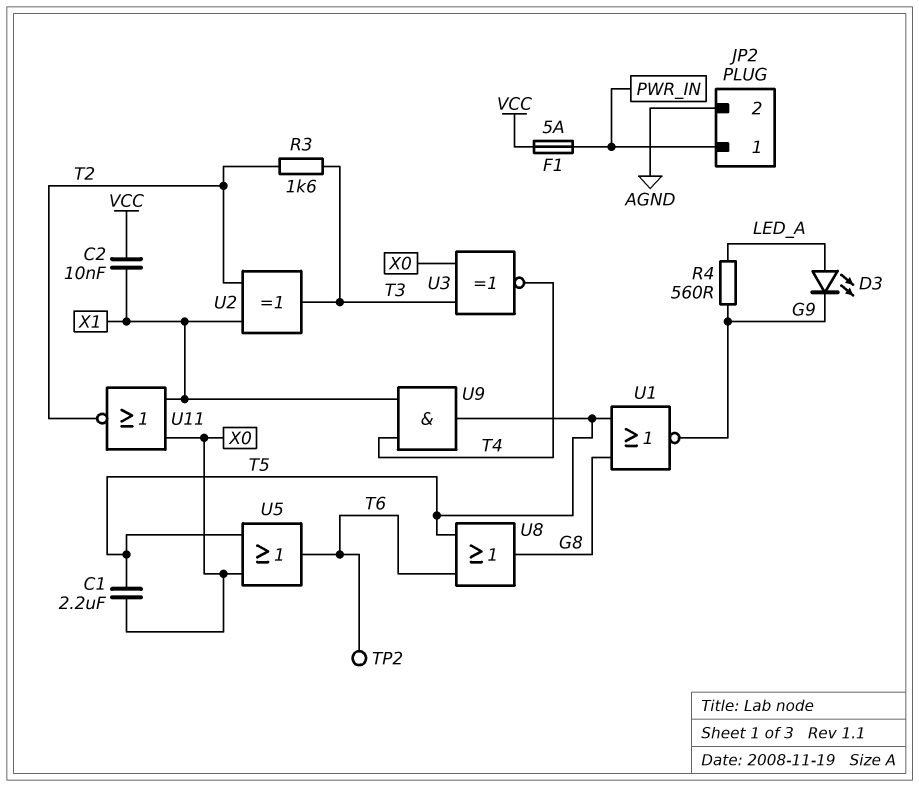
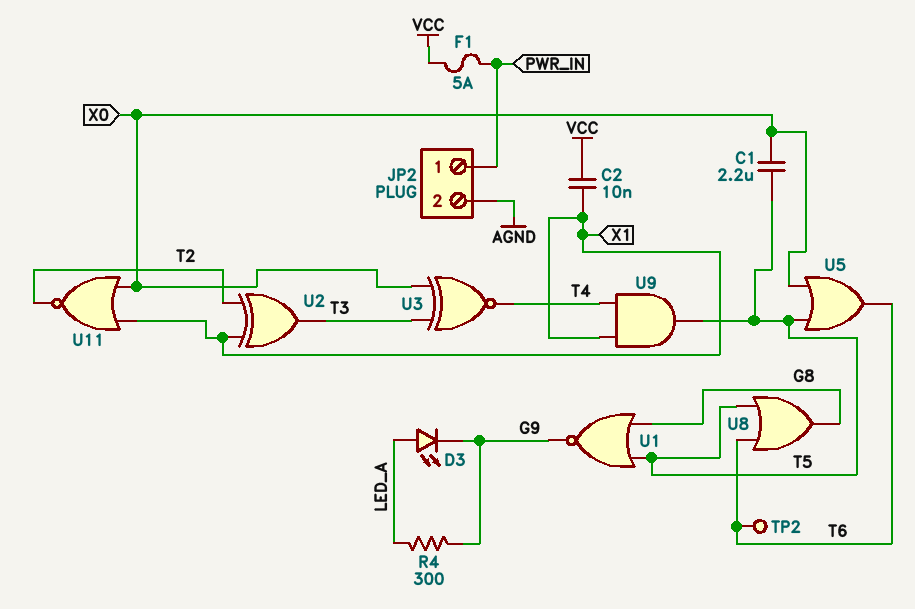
R3: 1.6k (T2, T3) -> none
R4: 560 (G9, LED_A) -> 300 (G9, LED_A)

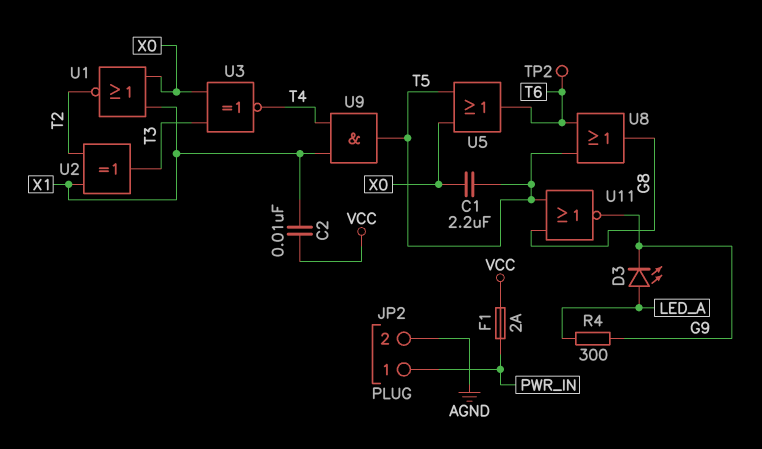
F1: 5A (PWR_IN, VCC) -> 2A (PWR_IN, VCC)
U1: NOR (in G8, in T5, out G9) -> NOR (in X0, in X1, out T2)
U11: NOR (in X0, in X1, out T2) -> NOR (in G8, in T5, out G9)

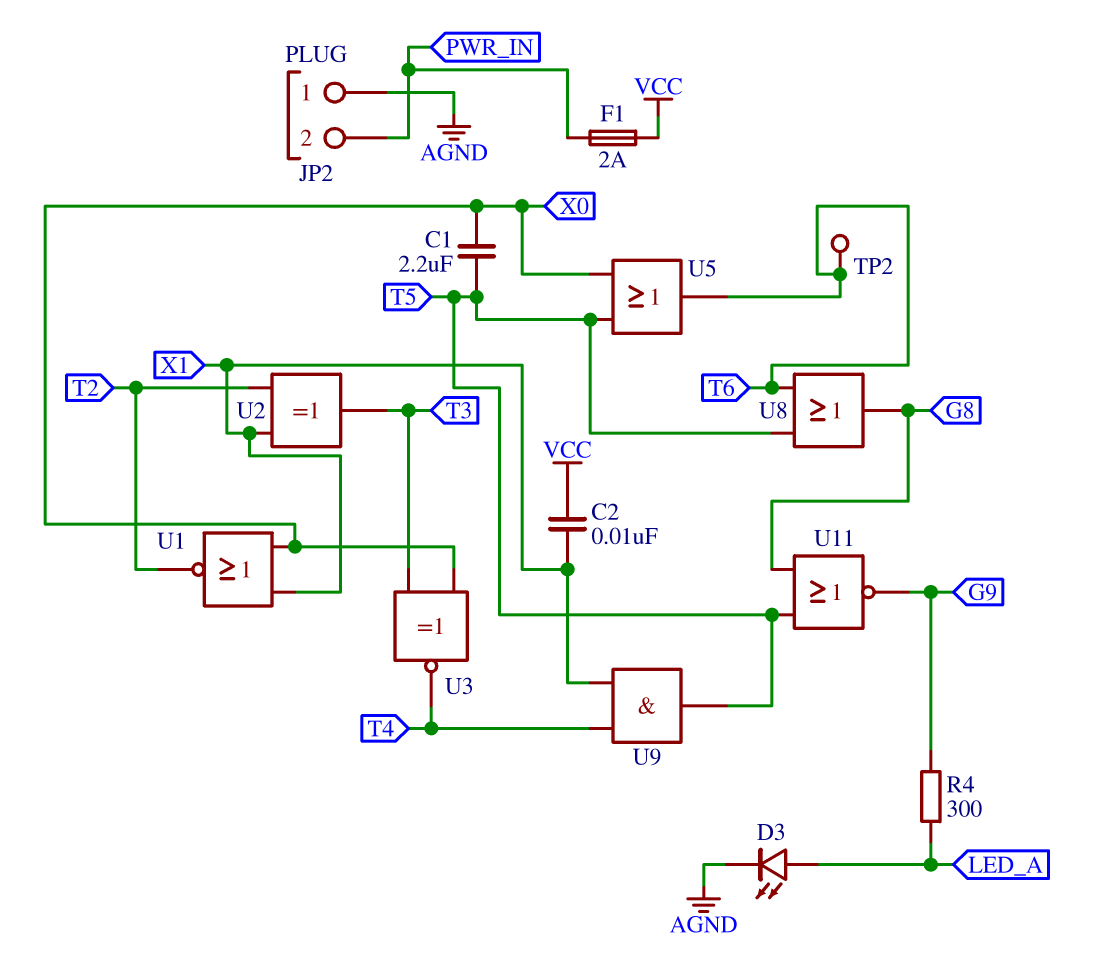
D3: LED (A LED_A, K G9) -> LED (A LED_A, K AGND)
JP2 pin 1: PWR_IN -> AGND
JP2 pin 2: AGND -> PWR_IN

